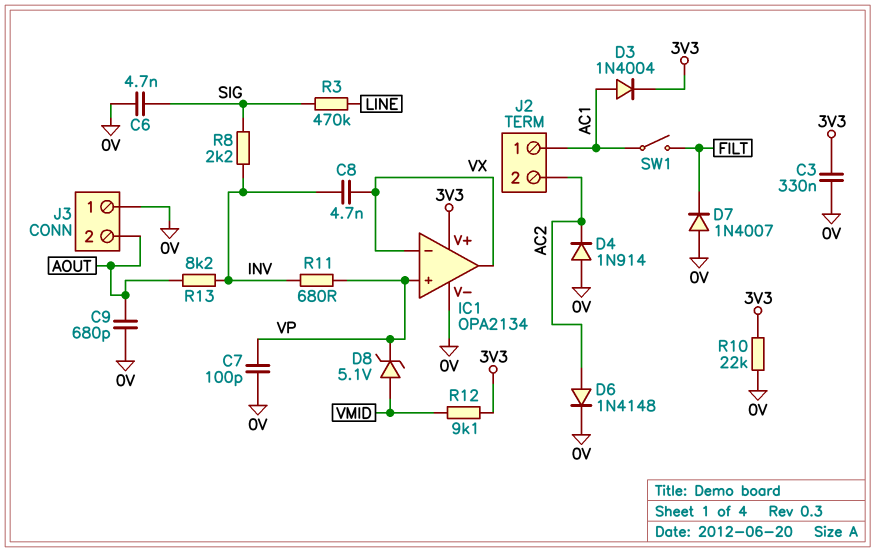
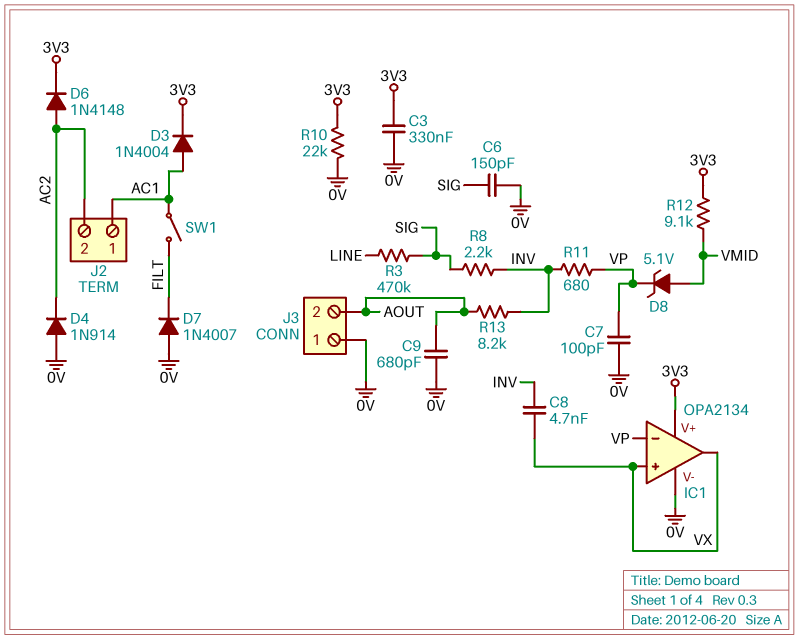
C6: 4.7nF (0V, SIG) -> 150pF (0V, SIG)
D6: diode 1N4148 (A AC2, K 0V) -> diode 1N4148 (A AC2, K 3V3)
IC1 pin in+: VP -> VX
IC1 pin in-: VX -> VP

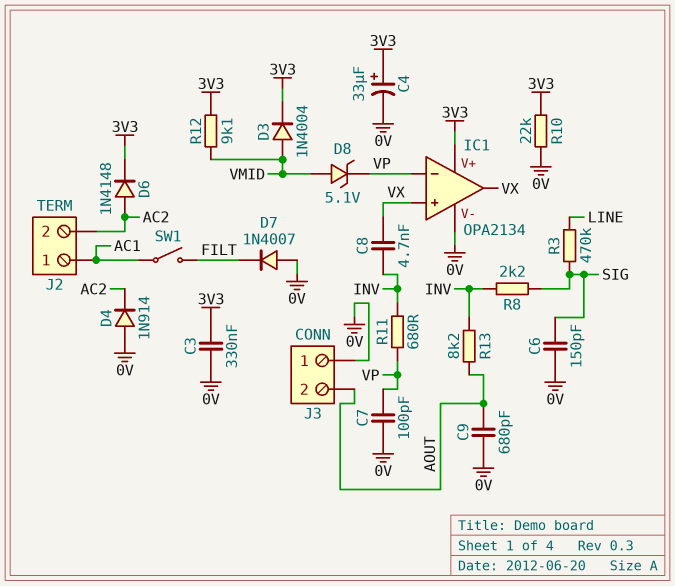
C4: none -> 33uF (plus 3V3, minus 0V)
D3: diode 1N4004 (A AC1, K 3V3) -> diode 1N4004 (A VMID, K 3V3)

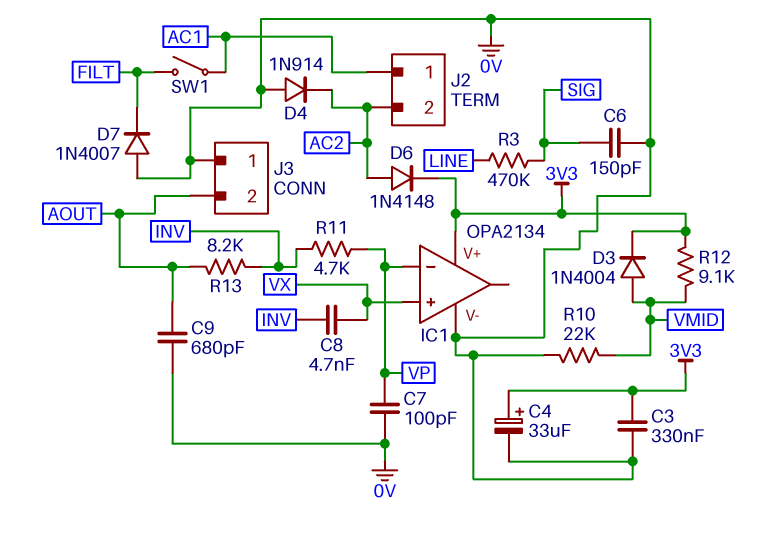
D8: zener 5.1V (A VMID, K VP) -> none
IC1 pin out: VX -> none
R8: 2.2k (INV, SIG) -> none
R10: 22k (0V, 3V3) -> 22k (0V, VMID)
R11: 680 (INV, VP) -> 4.7k (INV, VP)

